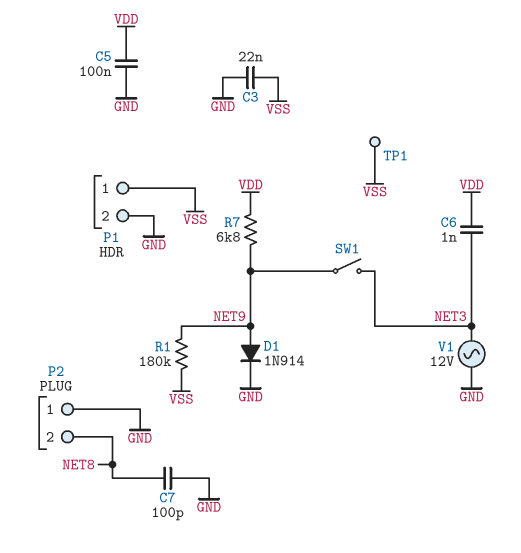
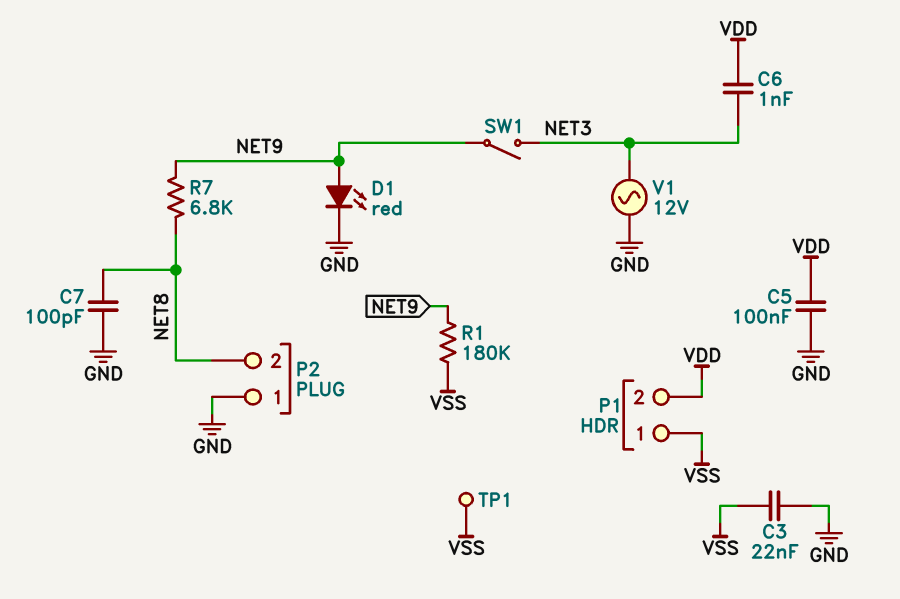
D1: diode 1N914 (A NET9, K GND) -> LED red (A NET9, K GND)
P1 pin 2: GND -> VDD
R7: 6.8k (NET9, VDD) -> 6.8k (NET8, NET9)

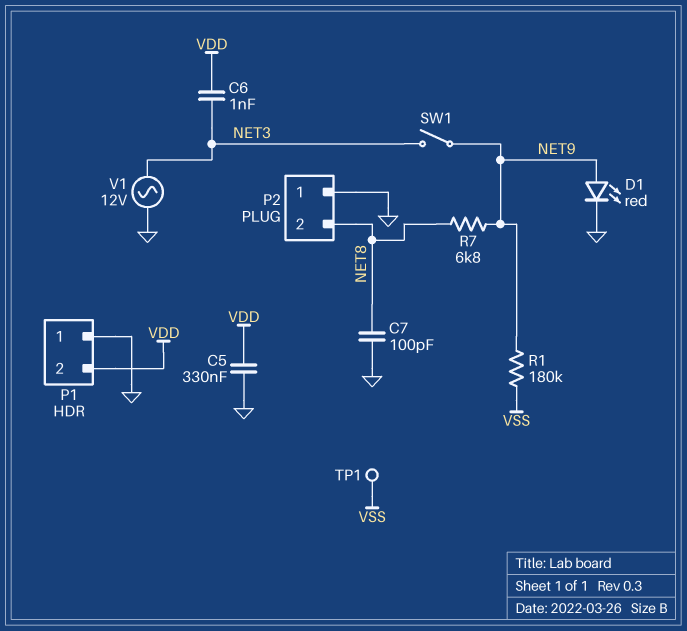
C3: 22nF (GND, VSS) -> none
C5: 100nF (GND, VDD) -> 330nF (GND, VDD)
P1 pin 1: VSS -> GND

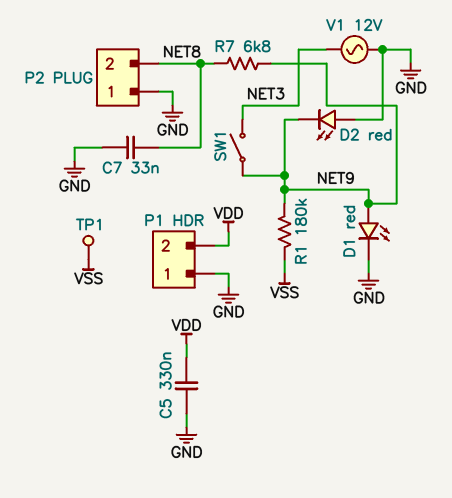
C6: 1nF (NET3, VDD) -> none
C7: 100pF (GND, NET8) -> 33nF (GND, NET8)
D2: none -> LED red (A GND, K NET9)

